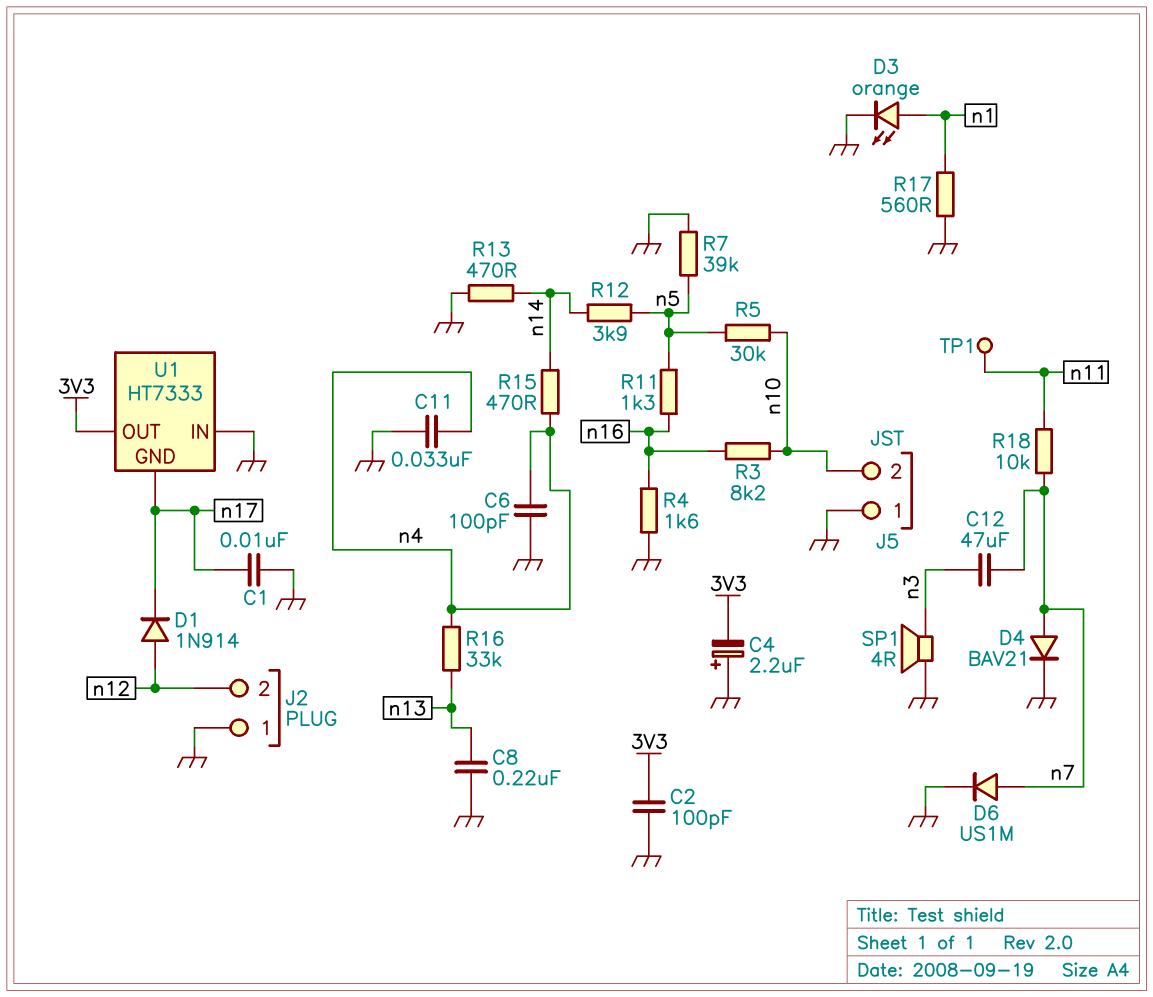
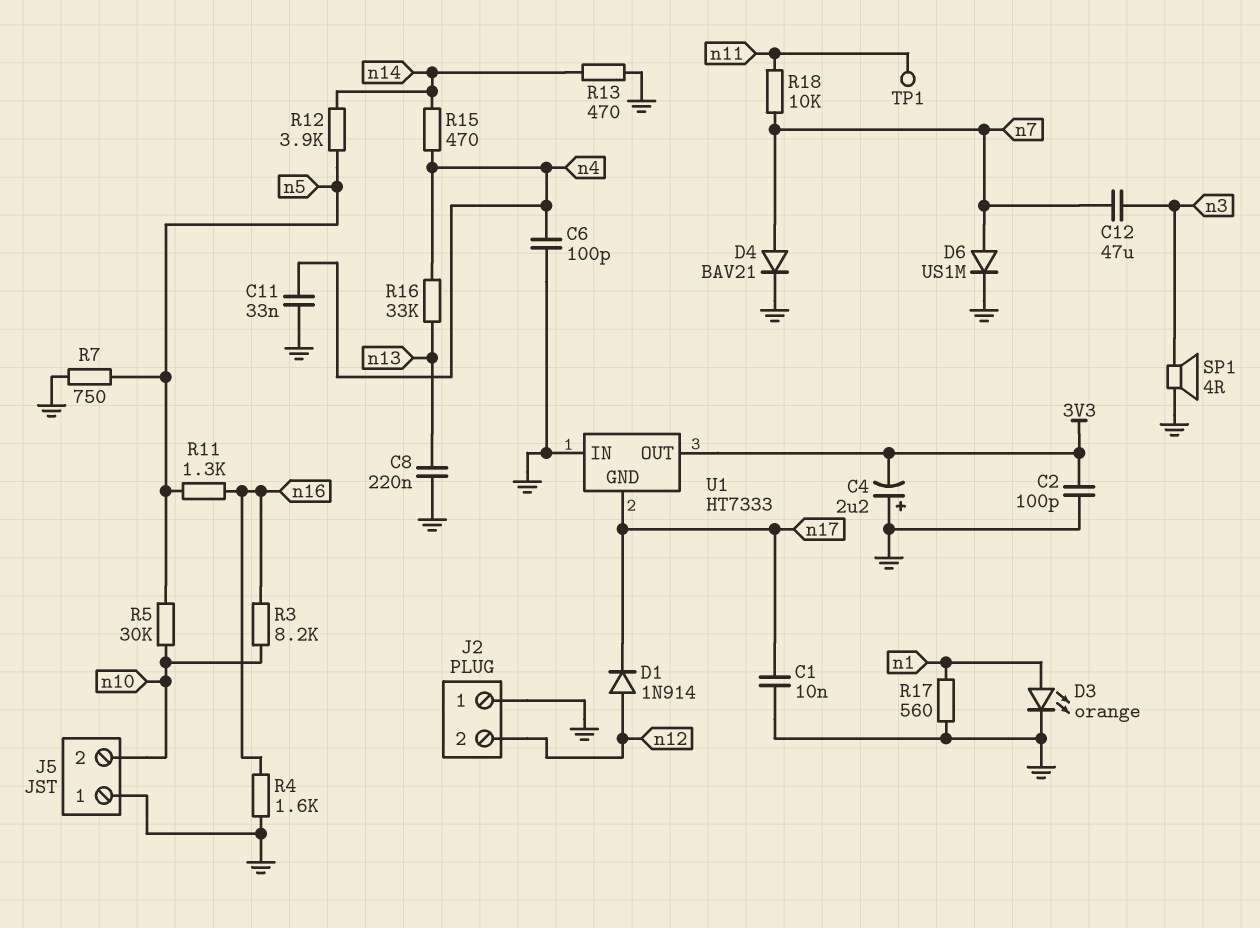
R7: 39k (GND, n5) -> 750 (GND, n5)

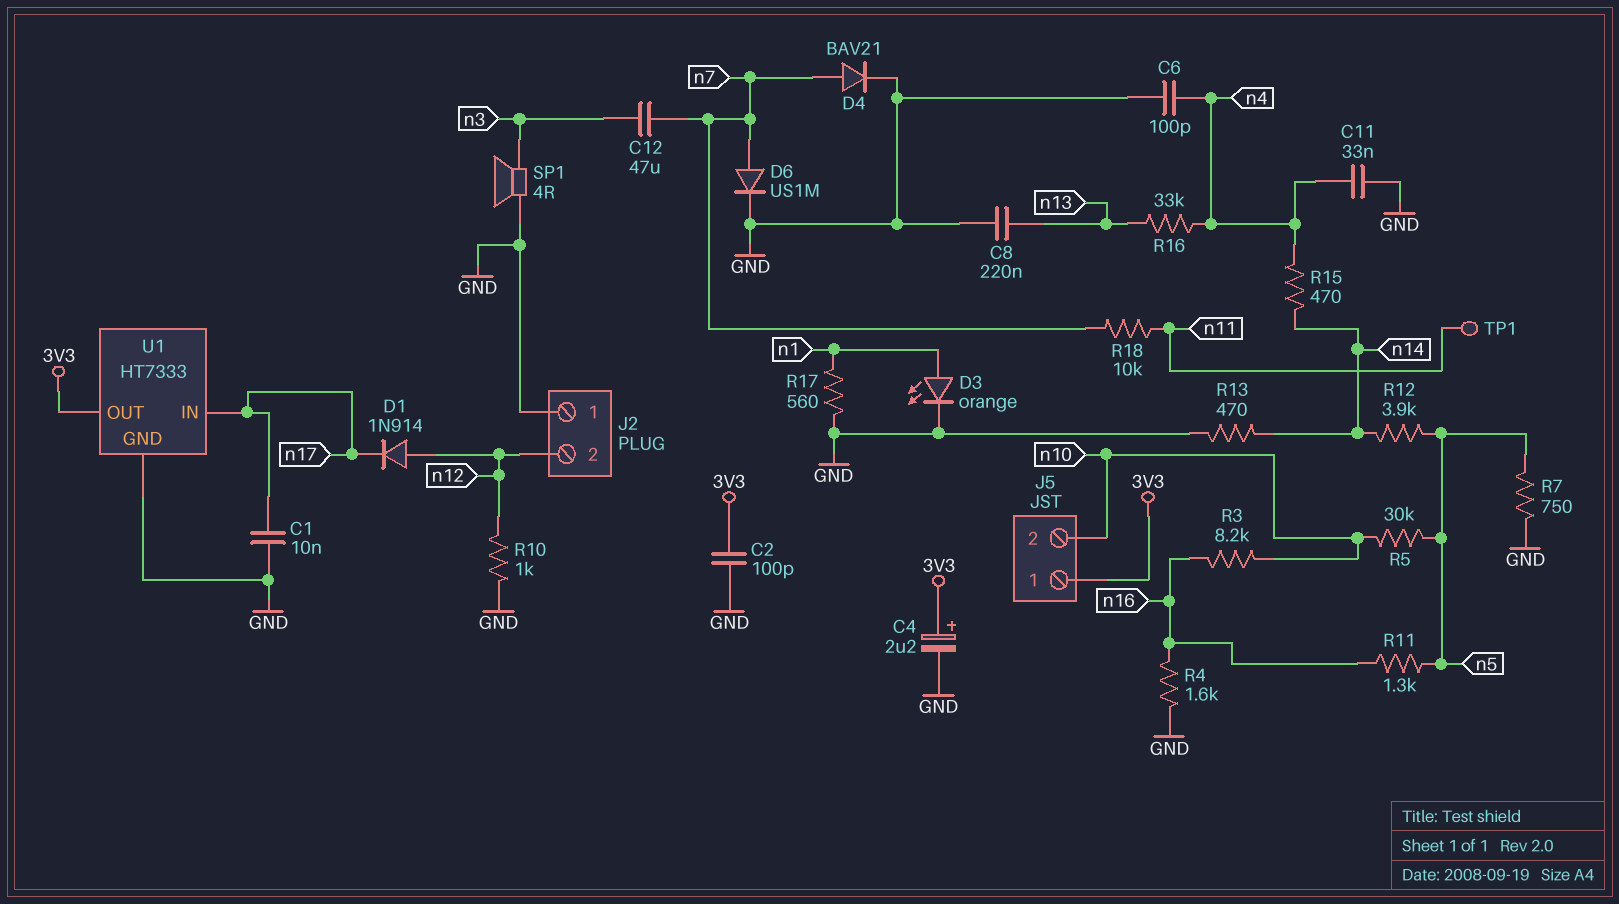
C4: 2.2uF (plus GND, minus 3V3) -> 2.2uF (plus 3V3, minus GND)
J5 pin 1: GND -> 3V3
R10: none -> 1k (GND, n12)
U1 pin GND: n17 -> GND
U1 pin IN: GND -> n17

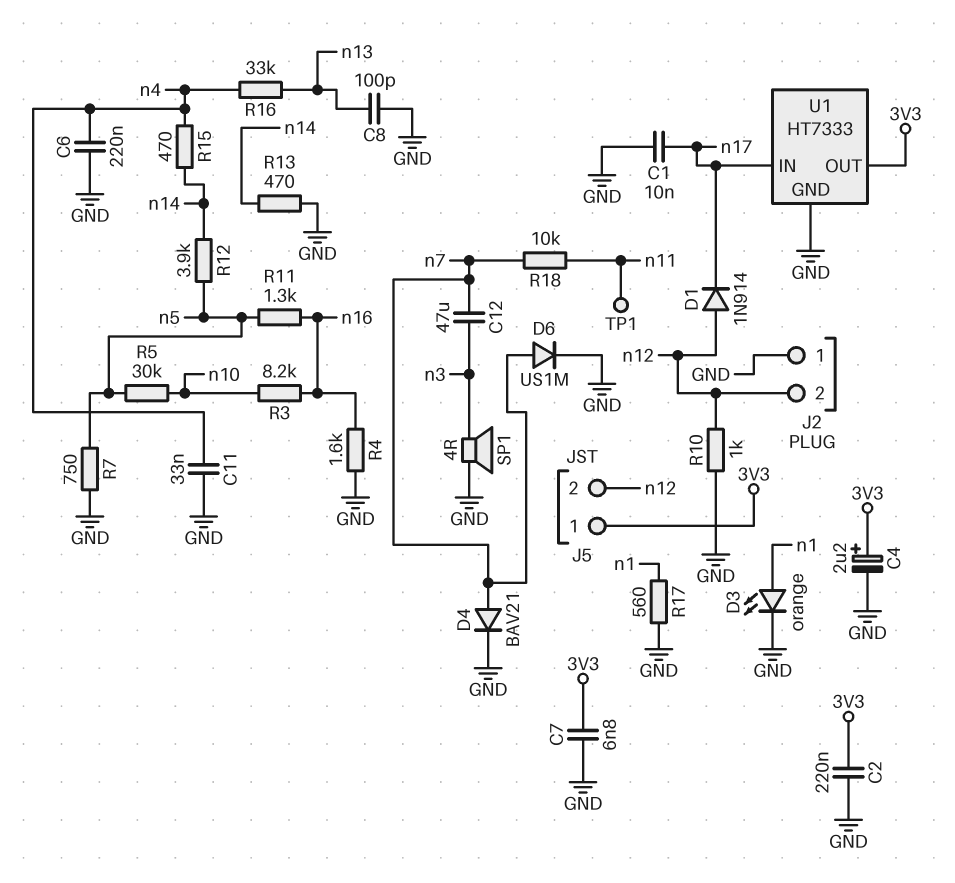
C2: 100pF (3V3, GND) -> 220nF (3V3, GND)
C6: 100pF (GND, n4) -> 220nF (GND, n4)
C7: none -> 6.8nF (3V3, GND)
C8: 220nF (GND, n13) -> 100pF (GND, n13)
J5 pin 2: n10 -> n12

